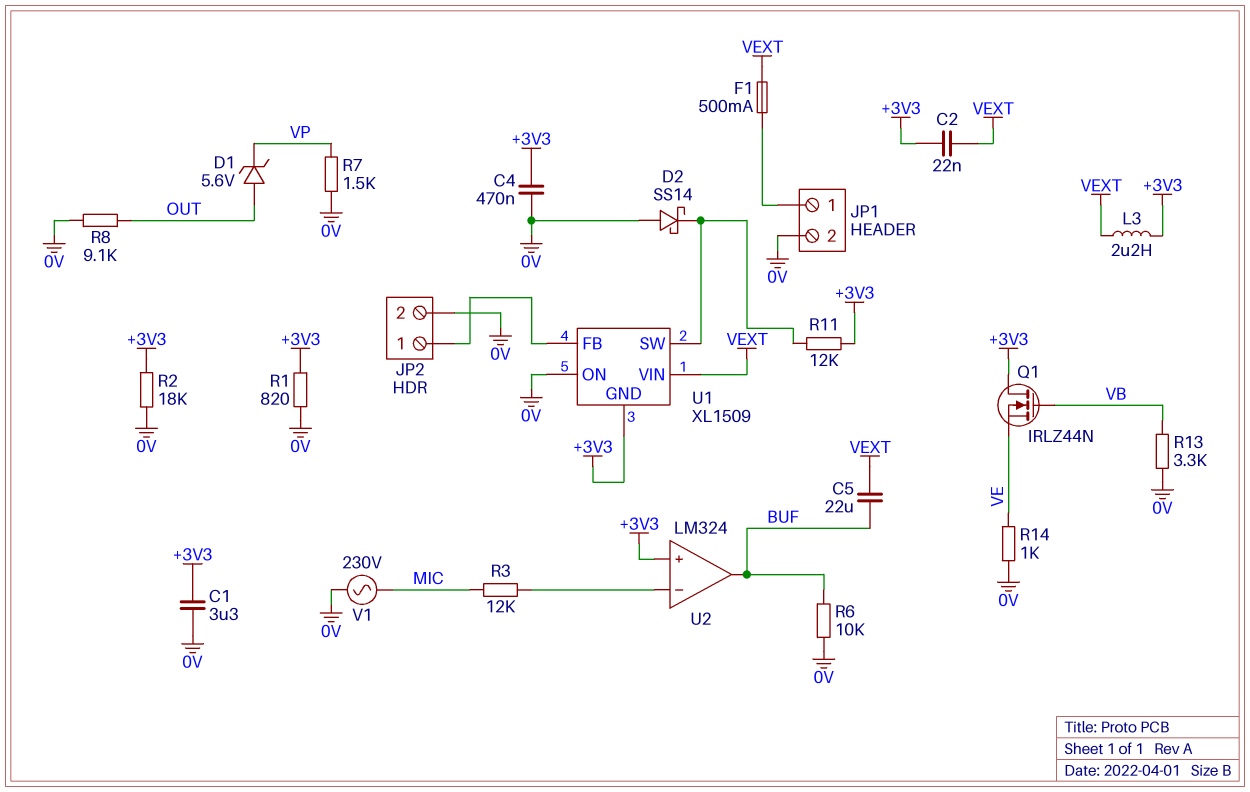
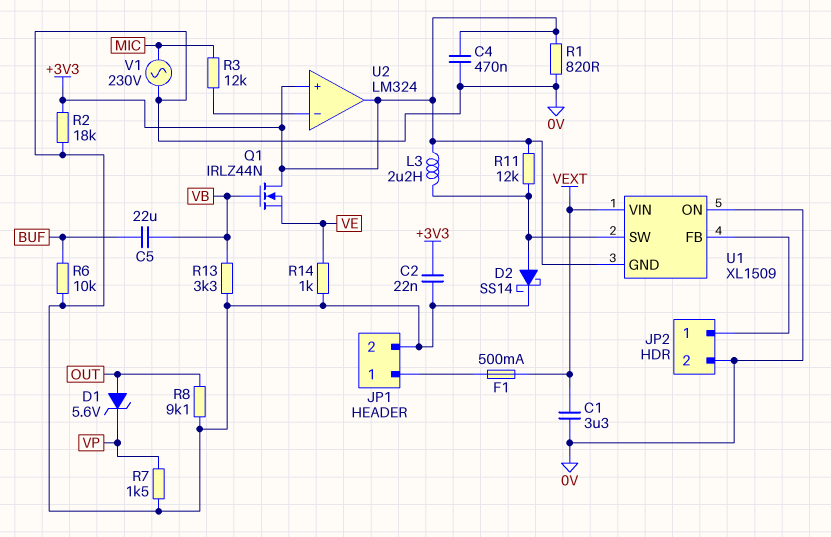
C1: 3.3uF (+3V3, 0V) -> 3.3uF (0V, VEXT)
C2: 22nF (+3V3, VEXT) -> 22nF (+3V3, 0V)
C5: 22uF (BUF, VEXT) -> 22uF (BUF, VB)
D2: schottky SS14 (A 0V, K U1/SW) -> schottky SS14 (A U1/SW, K 0V)
L3: 2.2uH (+3V3, VEXT) -> 2.2uH (+3V3, U1/SW)
U2 pin out: BUF -> +3V3

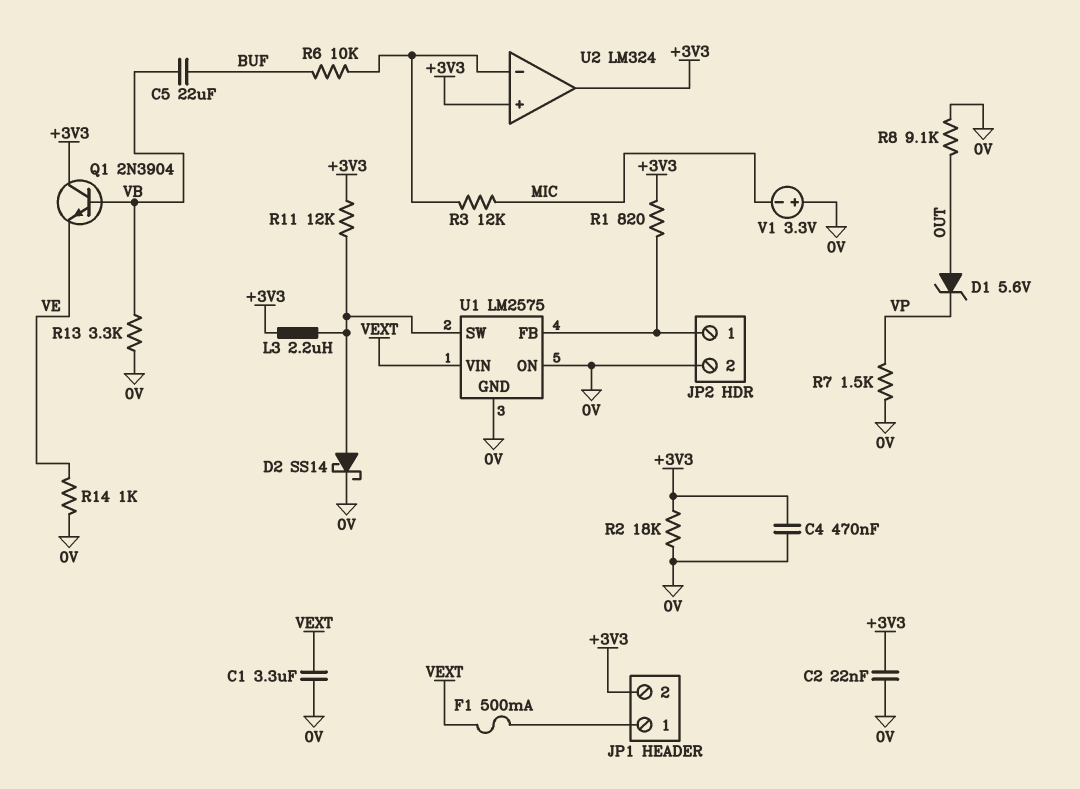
JP1 pin 2: 0V -> +3V3
Q1: NMOS IRLZ44N (G VB, D +3V3, S VE) -> NPN 2N3904 (B VB, C +3V3, E VE)
R1: 820 (+3V3, 0V) -> 820 (+3V3, JP2/1)
R6: 10k (0V, BUF) -> 10k (BUF, U2/in-)
U1: XL1509 -> LM2575
U1 pin GND: +3V3 -> 0V
V1: AC 230V (0V, MIC) -> 3.3V (plus 0V, minus MIC)

